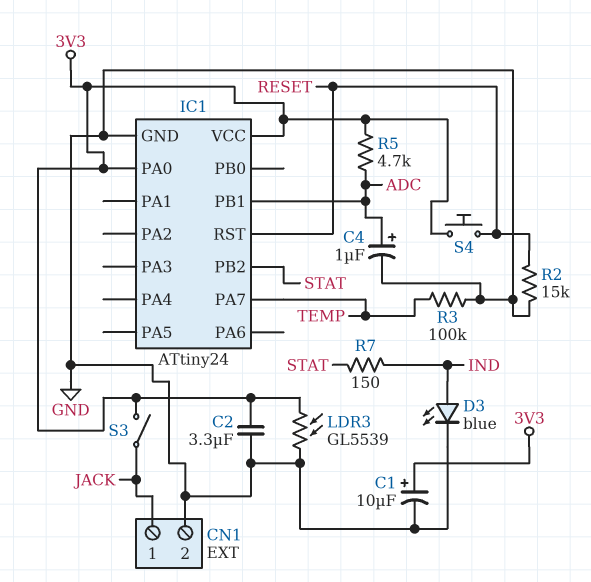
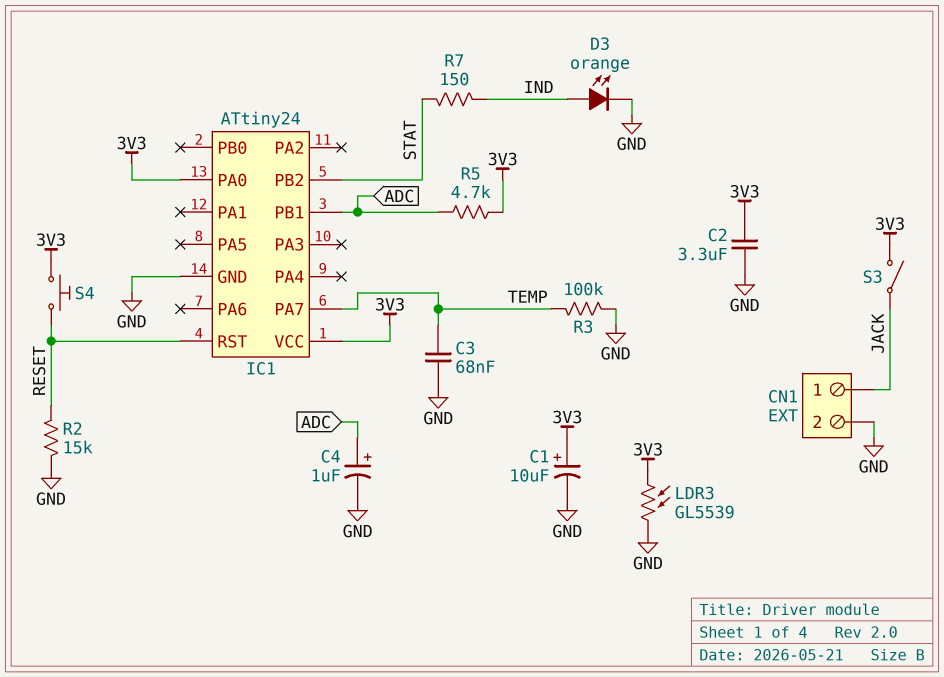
C3: none -> 68nF (GND, TEMP)
D3: LED blue (A IND, K GND) -> LED orange (A IND, K GND)

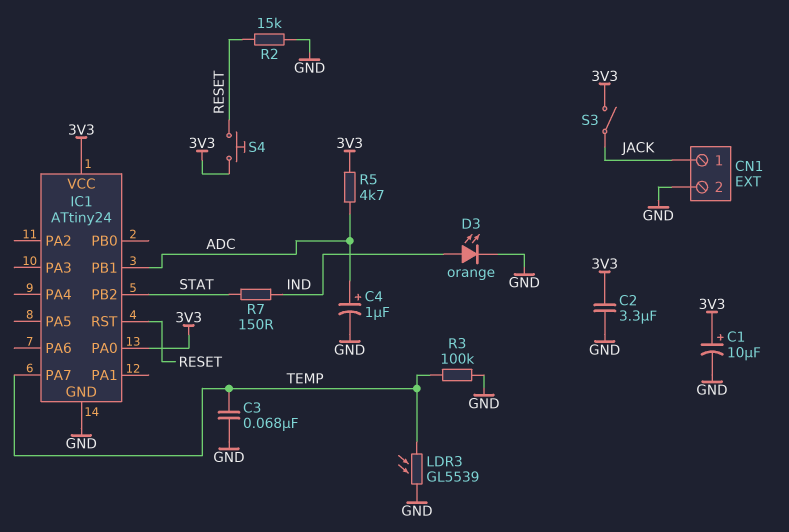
LDR3: GL5539 (3V3, GND) -> GL5539 (GND, TEMP)

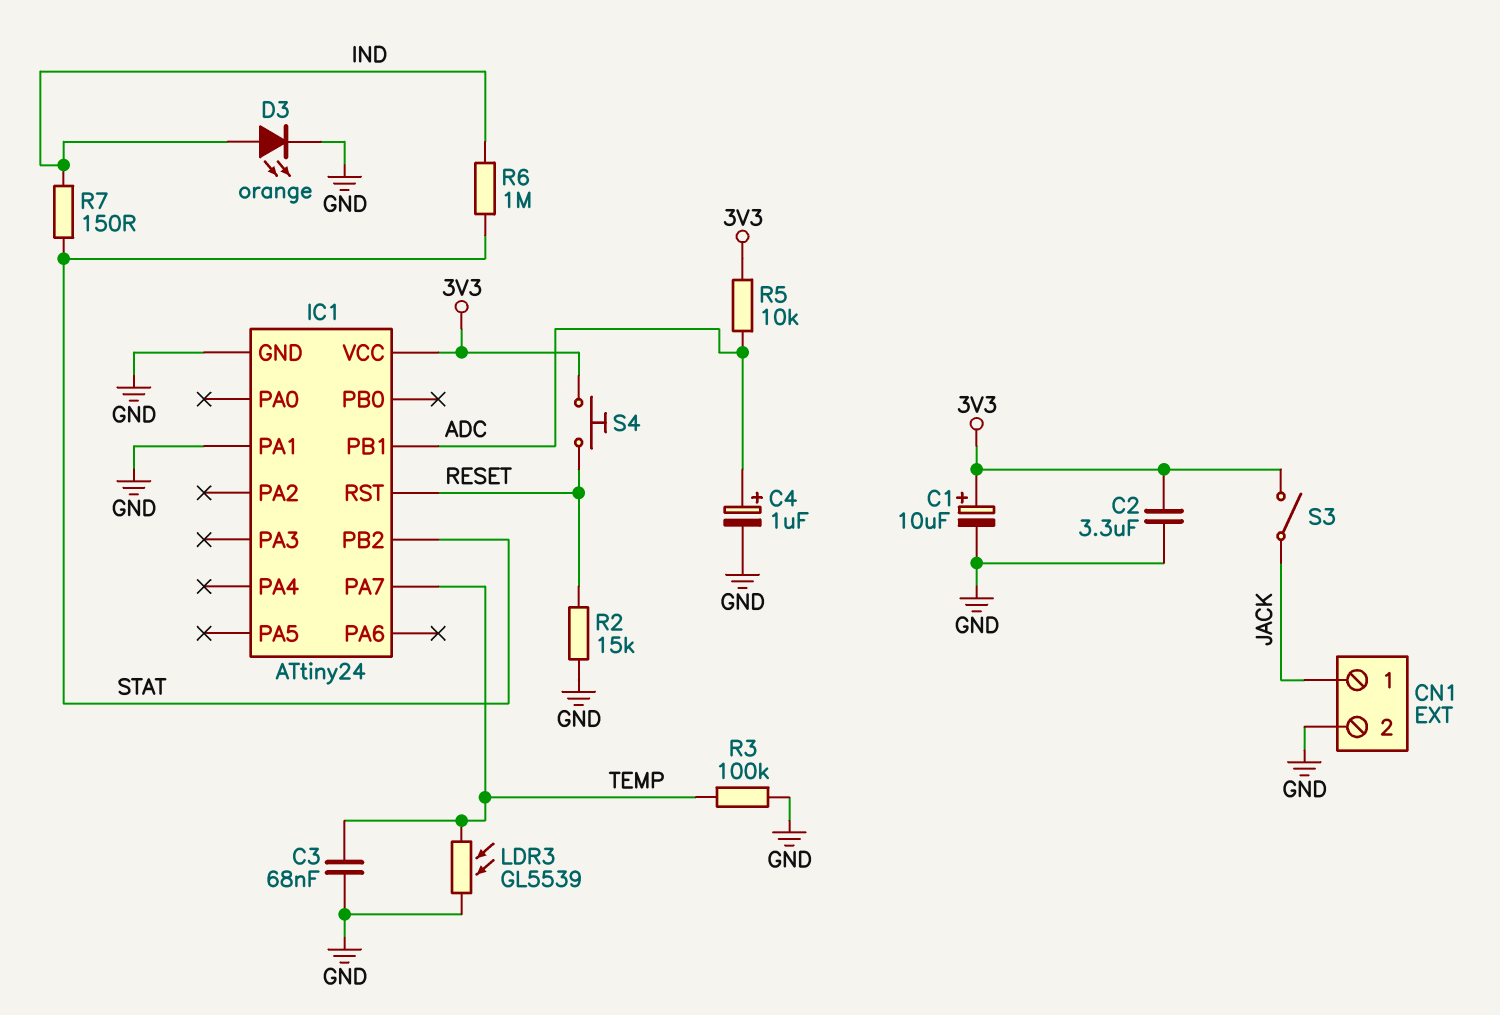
IC1 pin PA0: 3V3 -> none
IC1 pin PA1: none -> GND
R5: 4.7k (3V3, ADC) -> 10k (3V3, ADC)
R6: none -> 1M (IND, STAT)

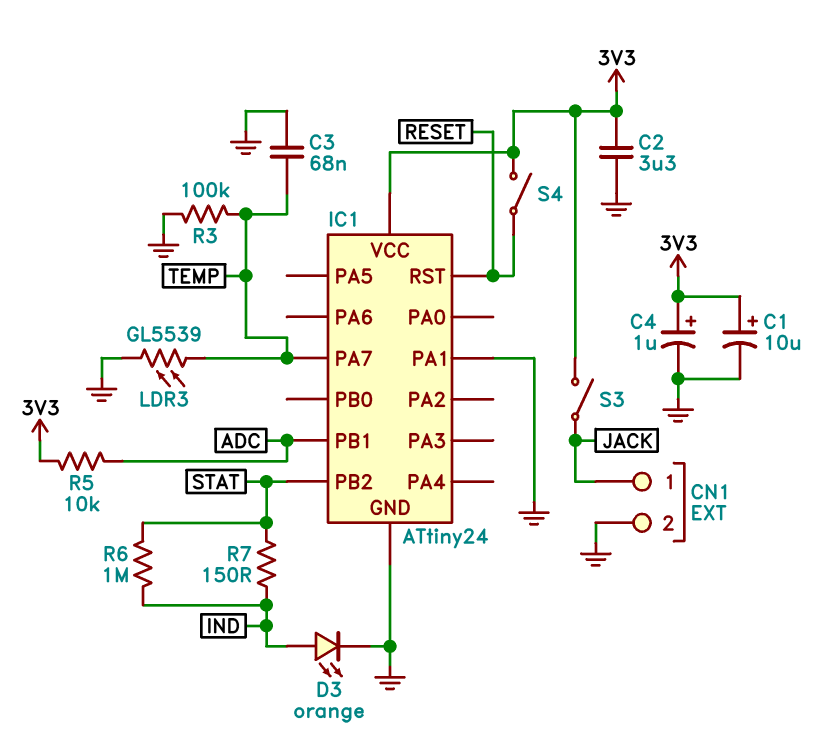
C4: 1uF (plus ADC, minus GND) -> 1uF (plus 3V3, minus GND)
R2: 15k (GND, RESET) -> none
S4: button (3V3, RESET) -> switch (3V3, RESET)

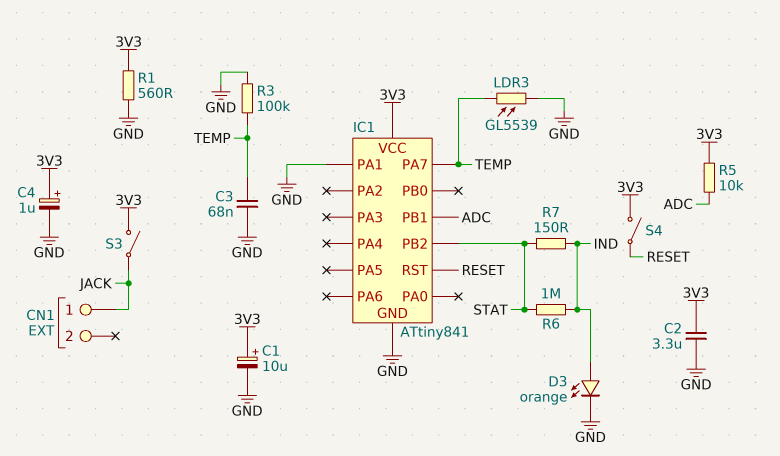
CN1 pin 2: GND -> none
IC1: ATtiny24 -> ATtiny841
R1: none -> 560 (3V3, GND)

